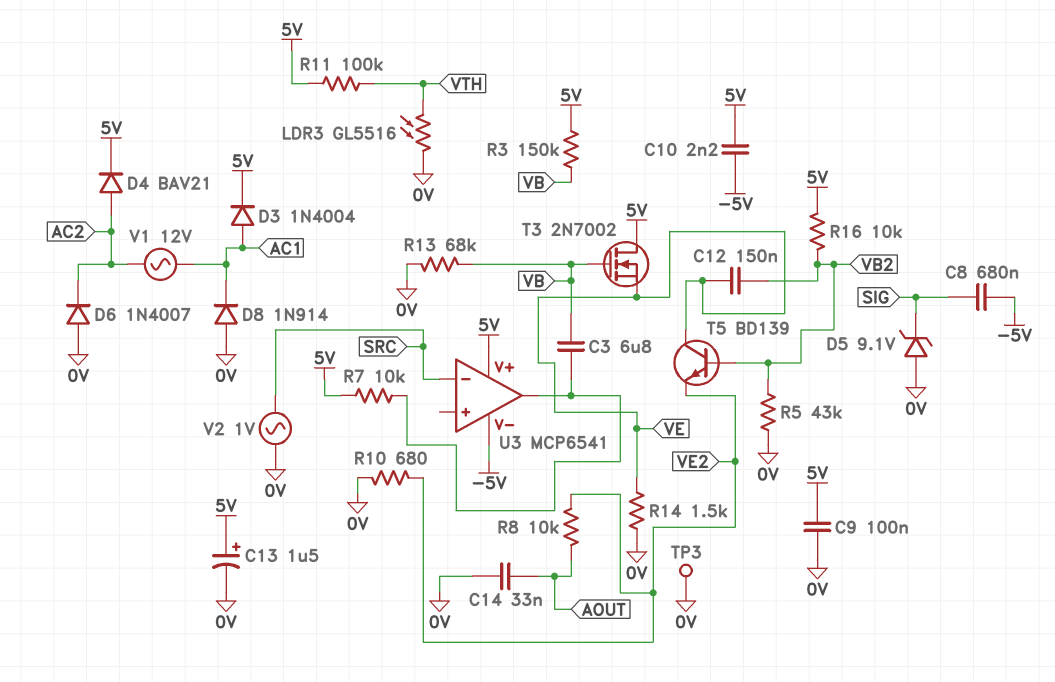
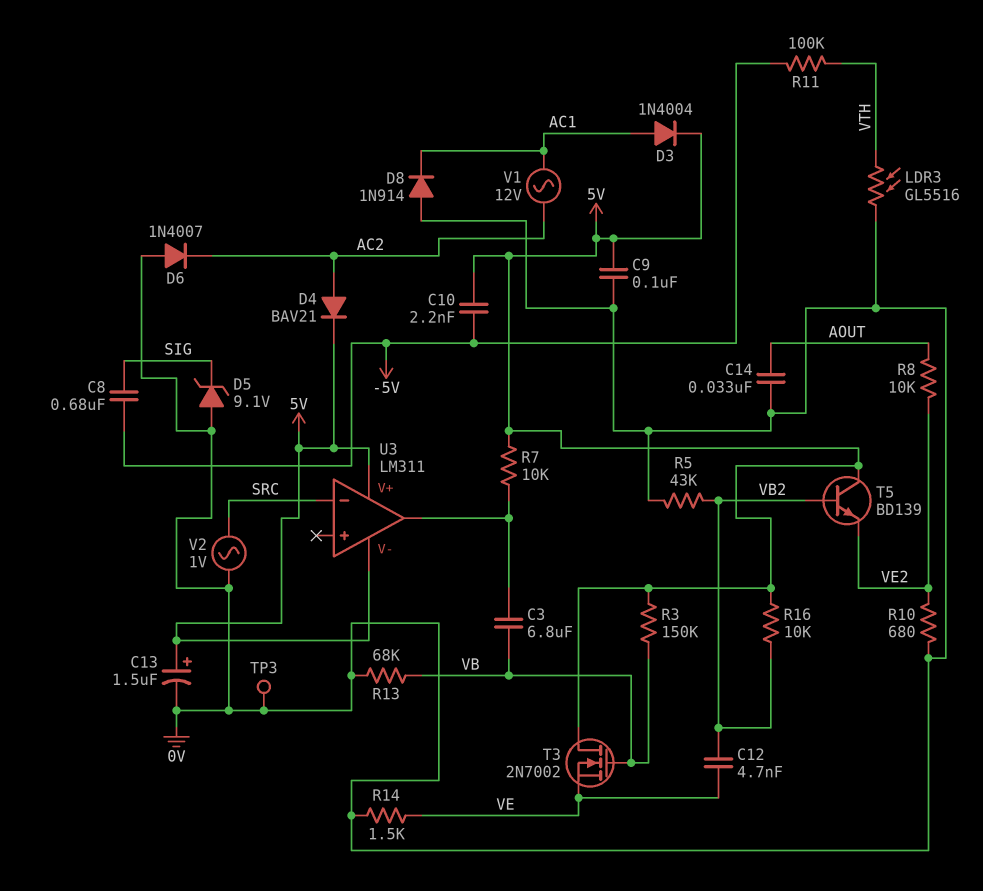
C12: 150nF (VB2, VE) -> 4.7nF (VB2, VE)
R11: 100k (5V, VTH) -> 100k (-5V, VTH)
T5: NPN BD139 (B VB2, C VE, E VE2) -> NPN BD139 (B VB2, C 5V, E VE2)
U3: MCP6541 -> LM311
U3 pin V-: -5V -> 5V

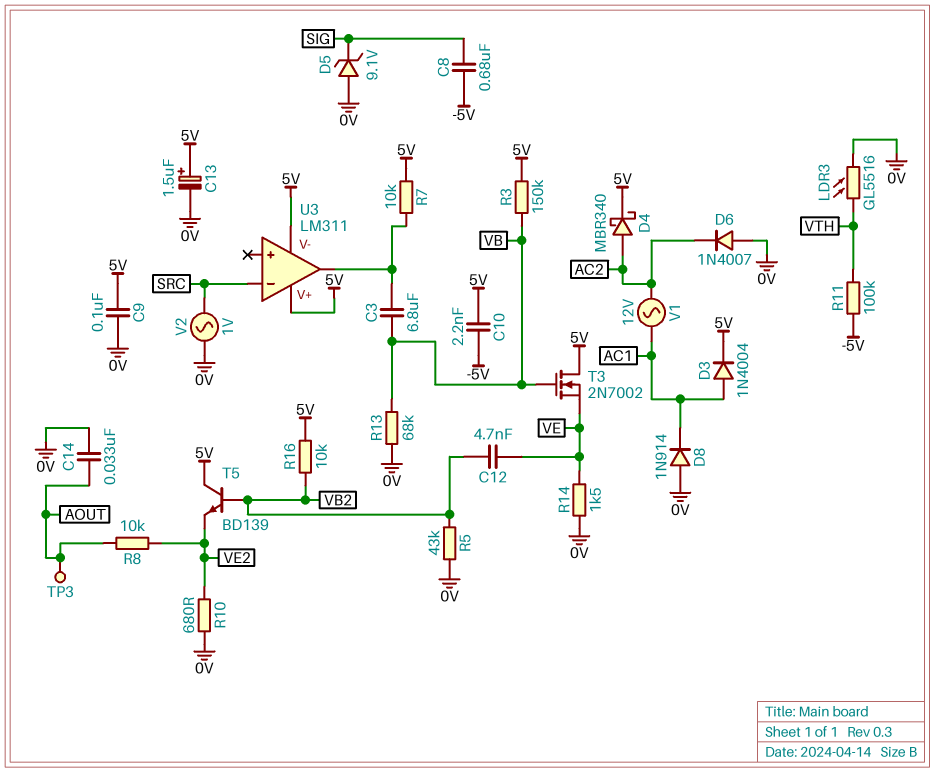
D4: diode BAV21 (A AC2, K 5V) -> schottky MBR340 (A AC2, K 5V)
TP3: test point (0V) -> test point (AOUT)

